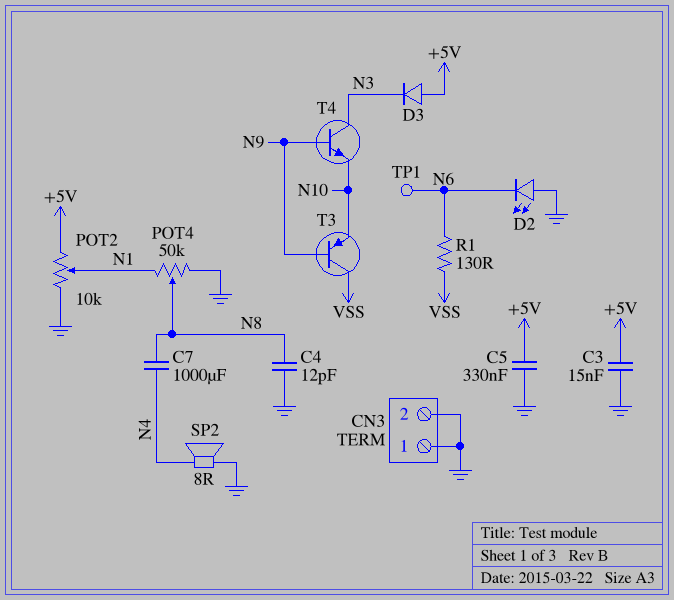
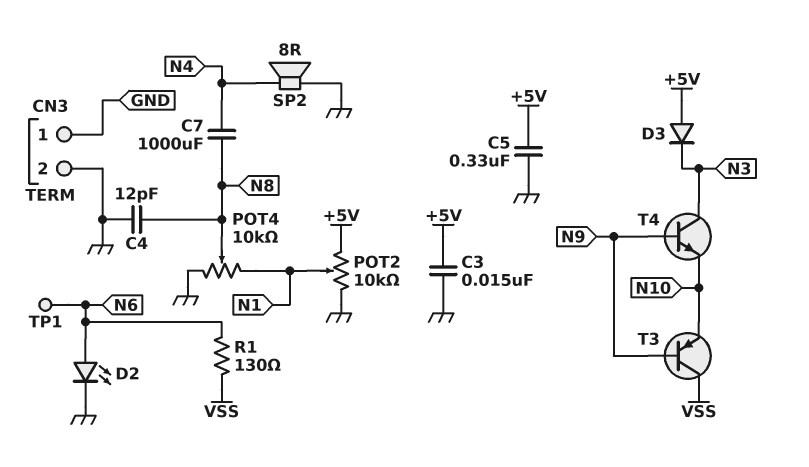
D2: LED (A GND, K N6) -> LED (A N6, K GND)
POT4: 50k (GND, N1, wiper N8) -> 10k (GND, N1, wiper N8)

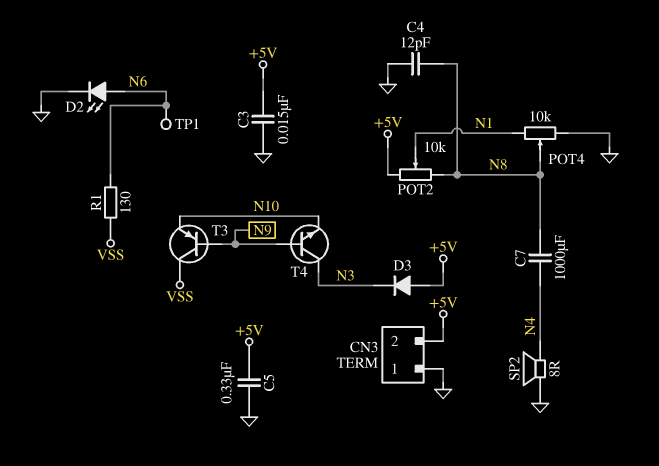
CN3 pin 2: GND -> +5V
POT2: 10k (+5V, GND, wiper N1) -> 10k (+5V, N8, wiper N1)

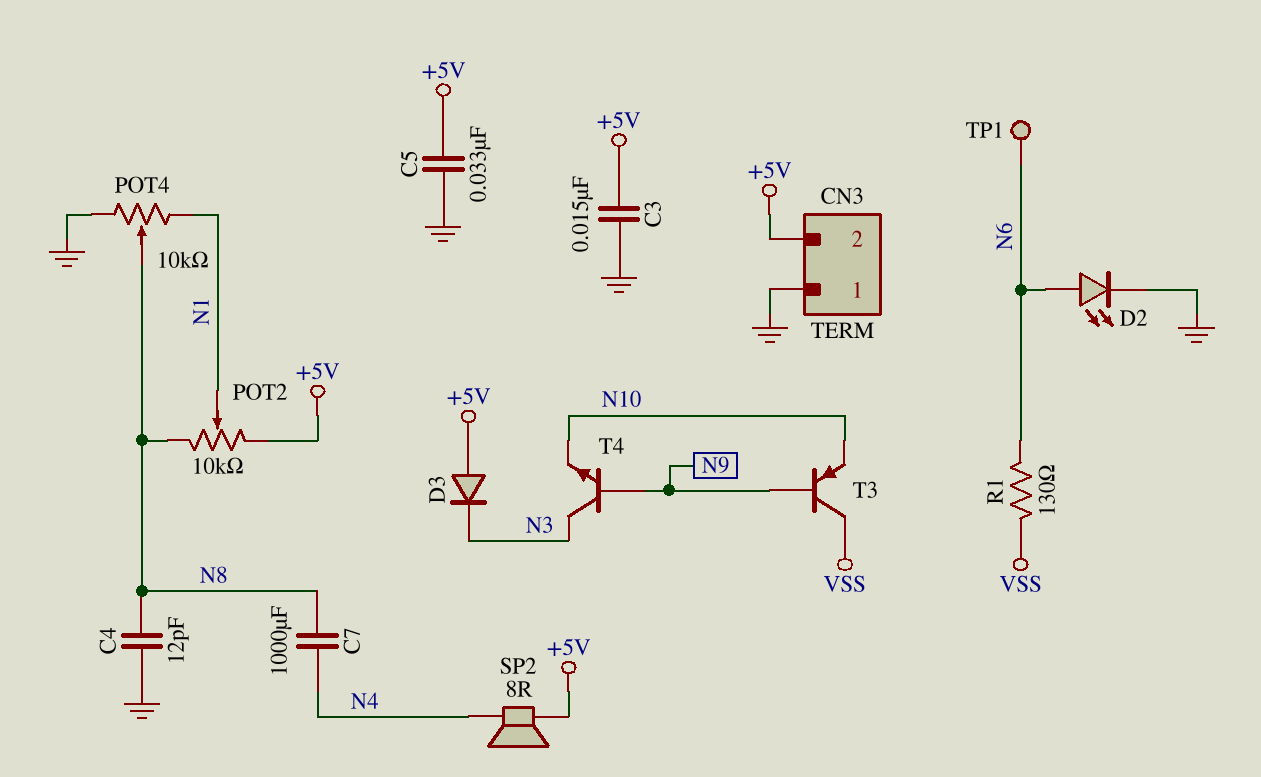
C5: 330nF (+5V, GND) -> 33nF (+5V, GND)
SP2: speaker 8R (GND, N4) -> speaker 8R (+5V, N4)

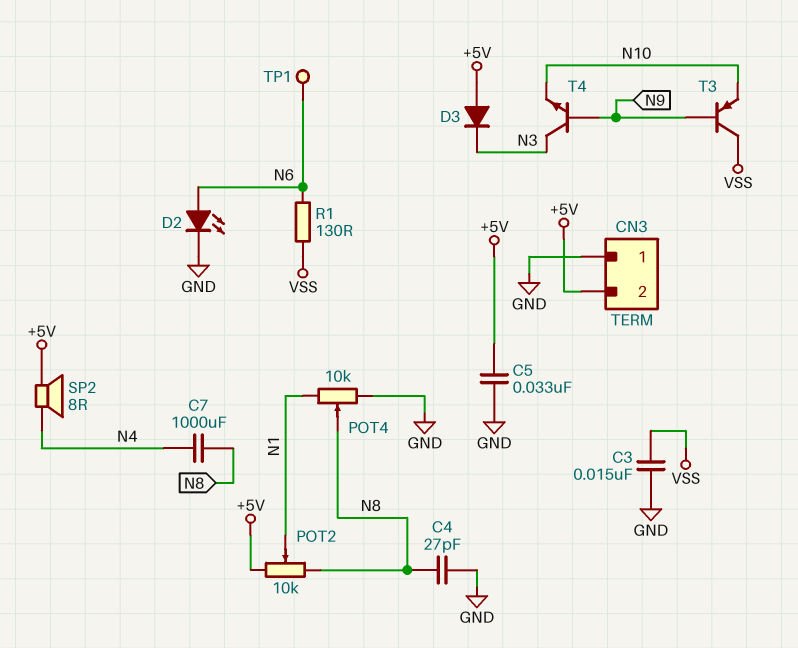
C3: 15nF (+5V, GND) -> 15nF (GND, VSS)
C4: 12pF (GND, N8) -> 27pF (GND, N8)

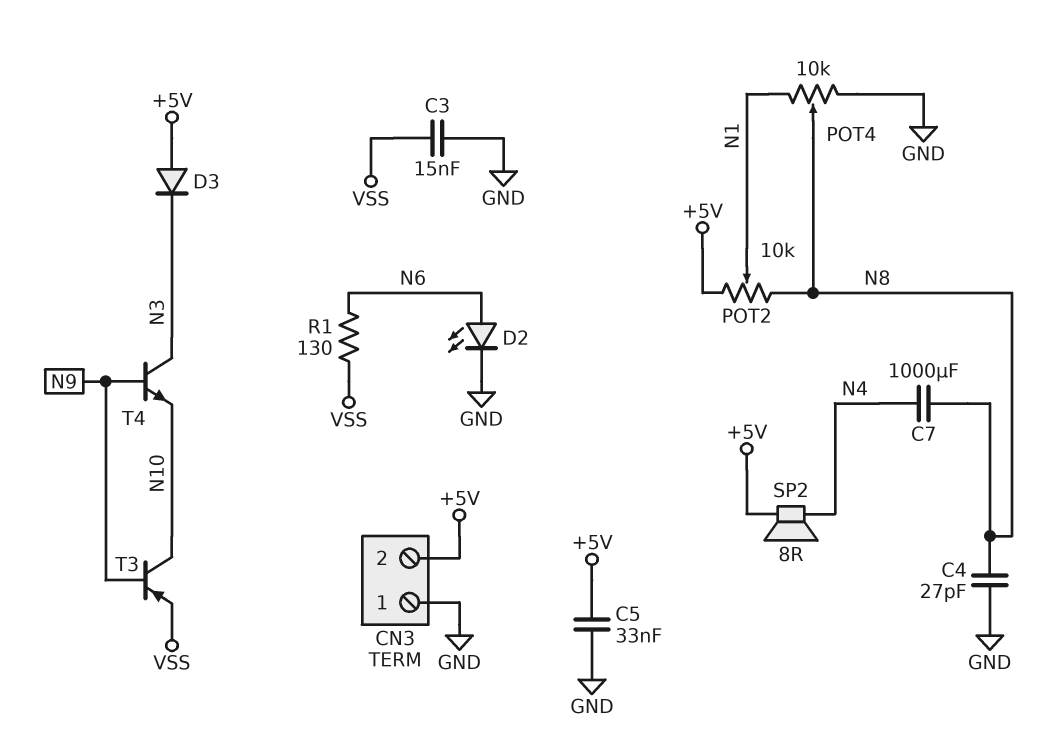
T3: PNP (B N9, C VSS, E N10) -> PNP (B N9, C N10, E VSS)
TP1: test point (N6) -> none

